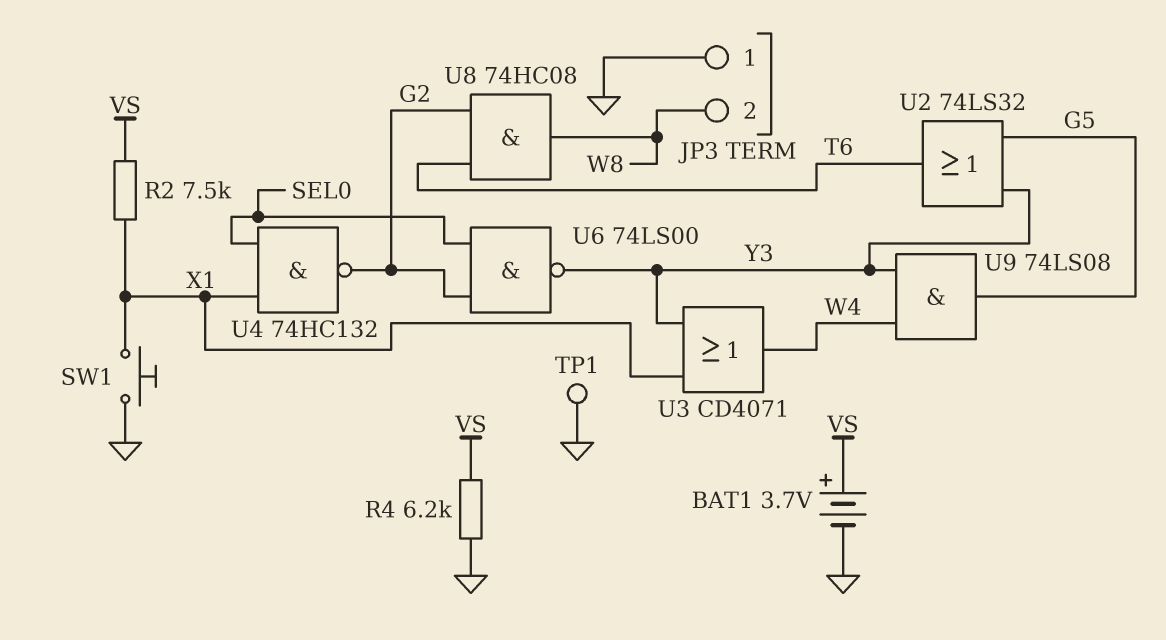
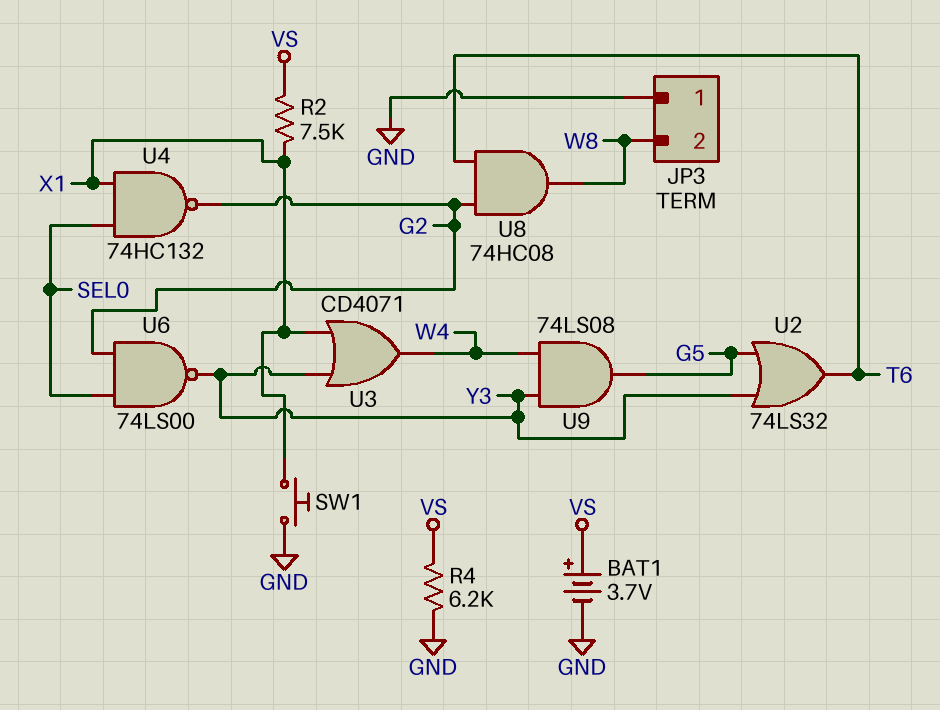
TP1: test point (GND) -> none

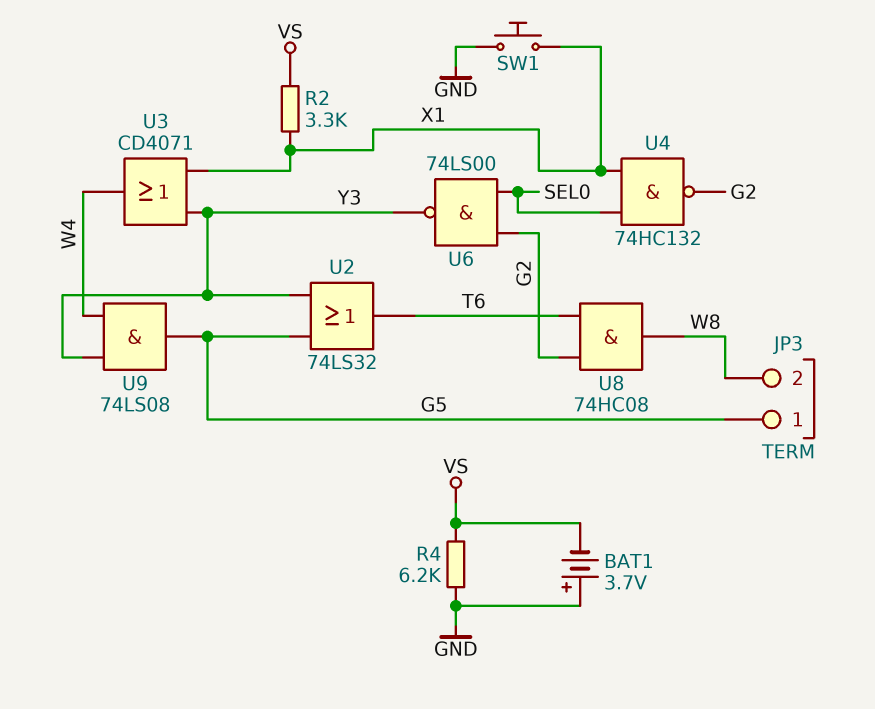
BAT1: 3.7V (plus VS, minus GND) -> 3.7V (plus GND, minus VS)
JP3 pin 1: GND -> G5
R2: 7.5k (VS, X1) -> 3.3k (VS, X1)

